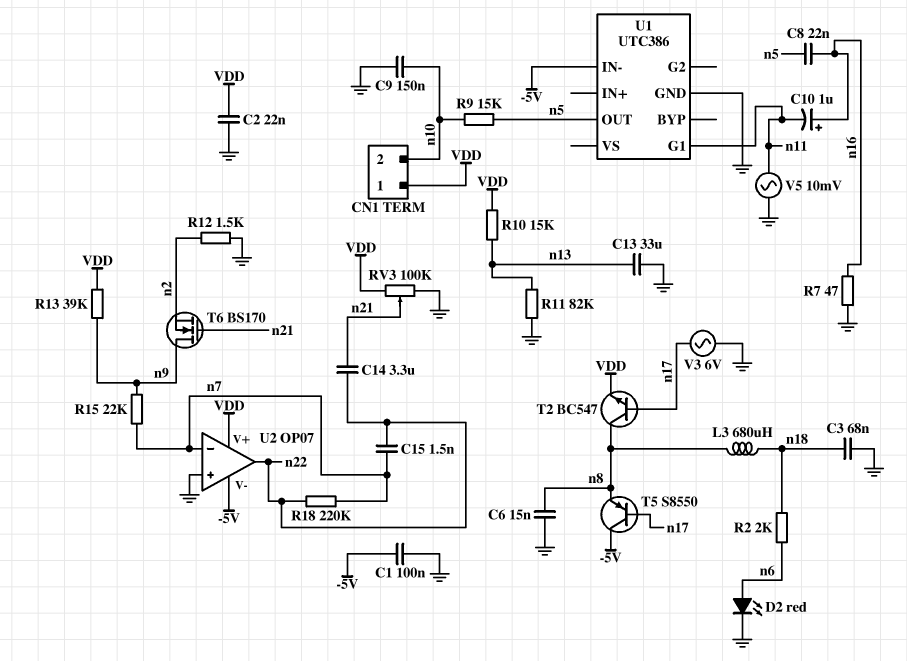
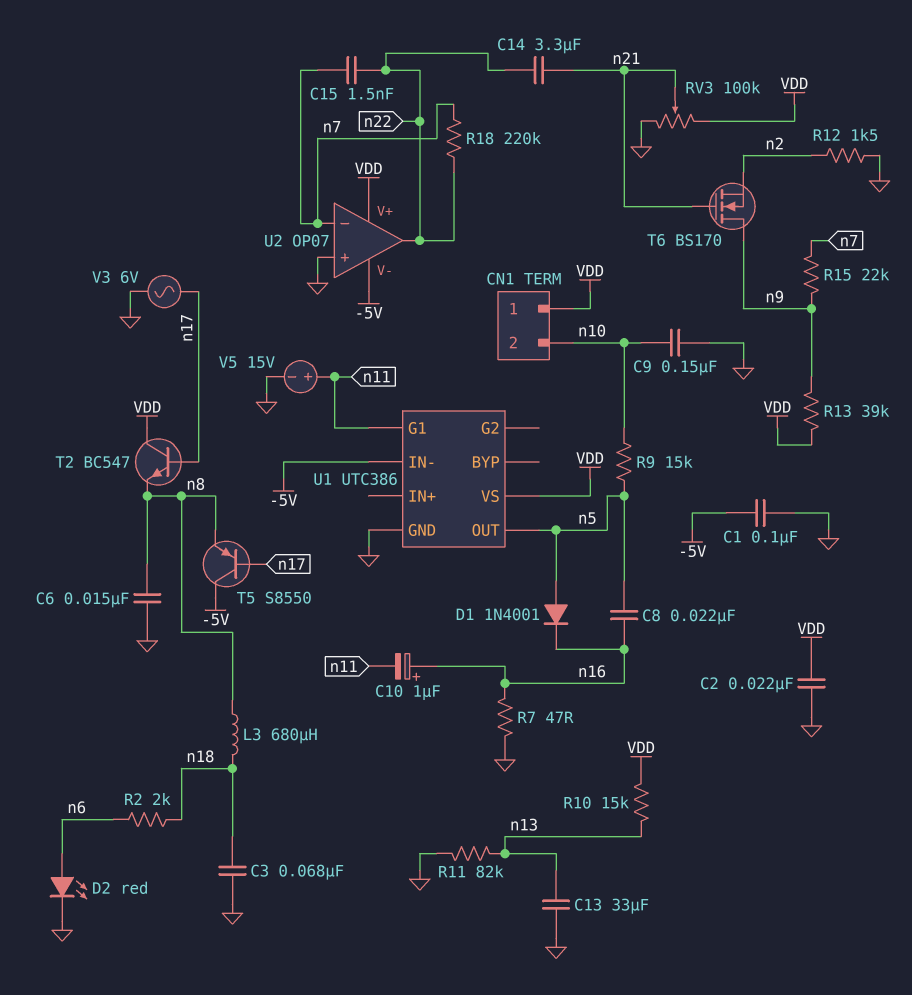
D1: none -> diode 1N4001 (A n5, K n16)
T2: NPN BC547 (B n17, C n8, E VDD) -> NPN BC547 (B n17, C VDD, E n8)
U1 pin VS: none -> VDD
V5: AC 10mV (GND, n11) -> 15V (plus n11, minus GND)

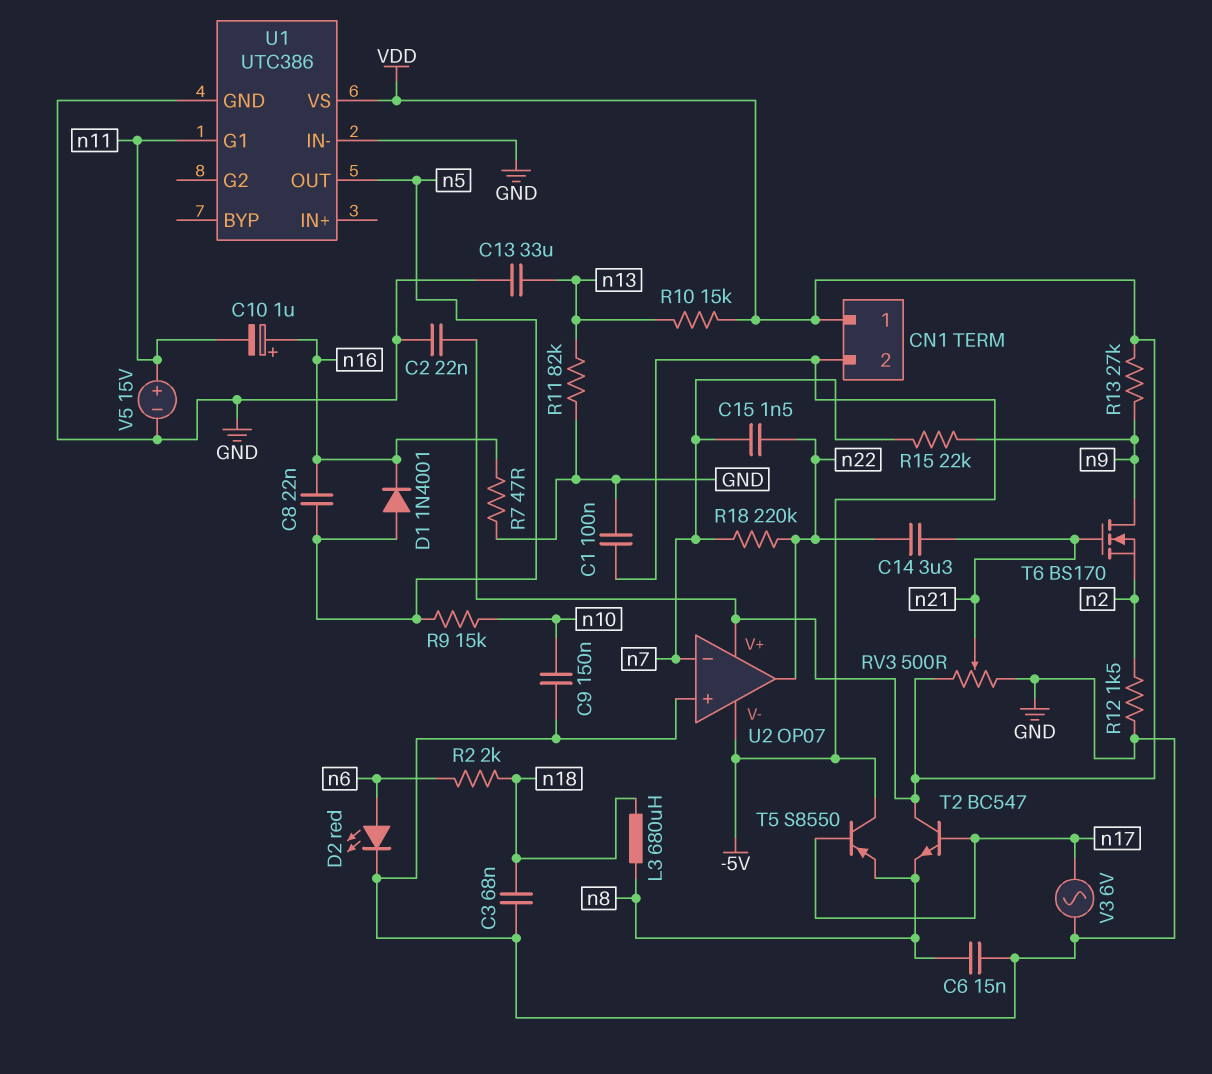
CN1 pin 2: n10 -> -5V
R13: 39k (VDD, n9) -> 27k (VDD, n9)
RV3: 100k (GND, VDD, wiper n21) -> 500 (GND, VDD, wiper n21)
U1 pin IN-: -5V -> GND

